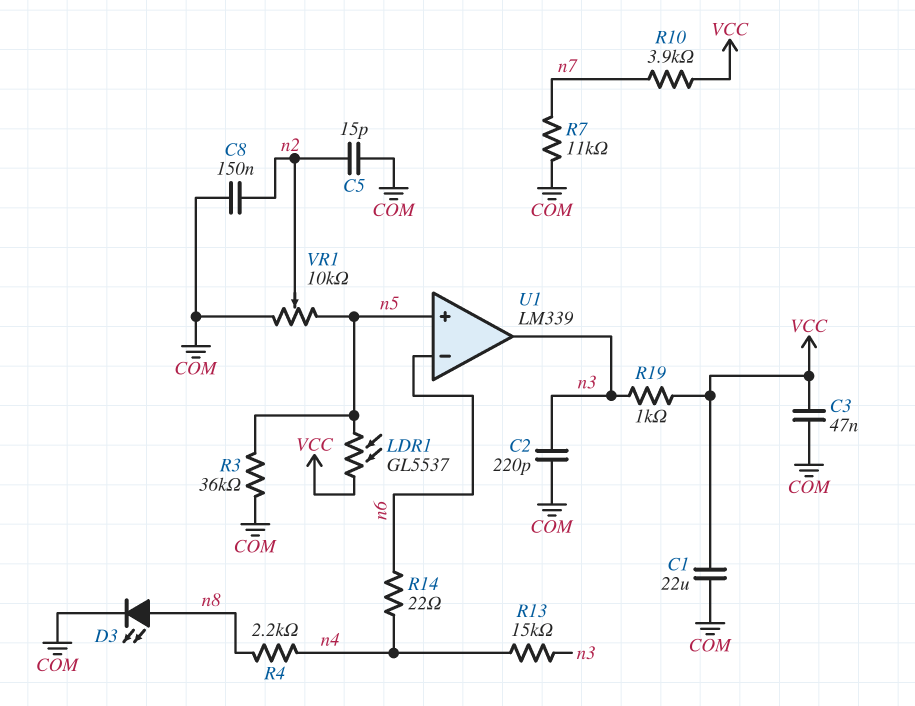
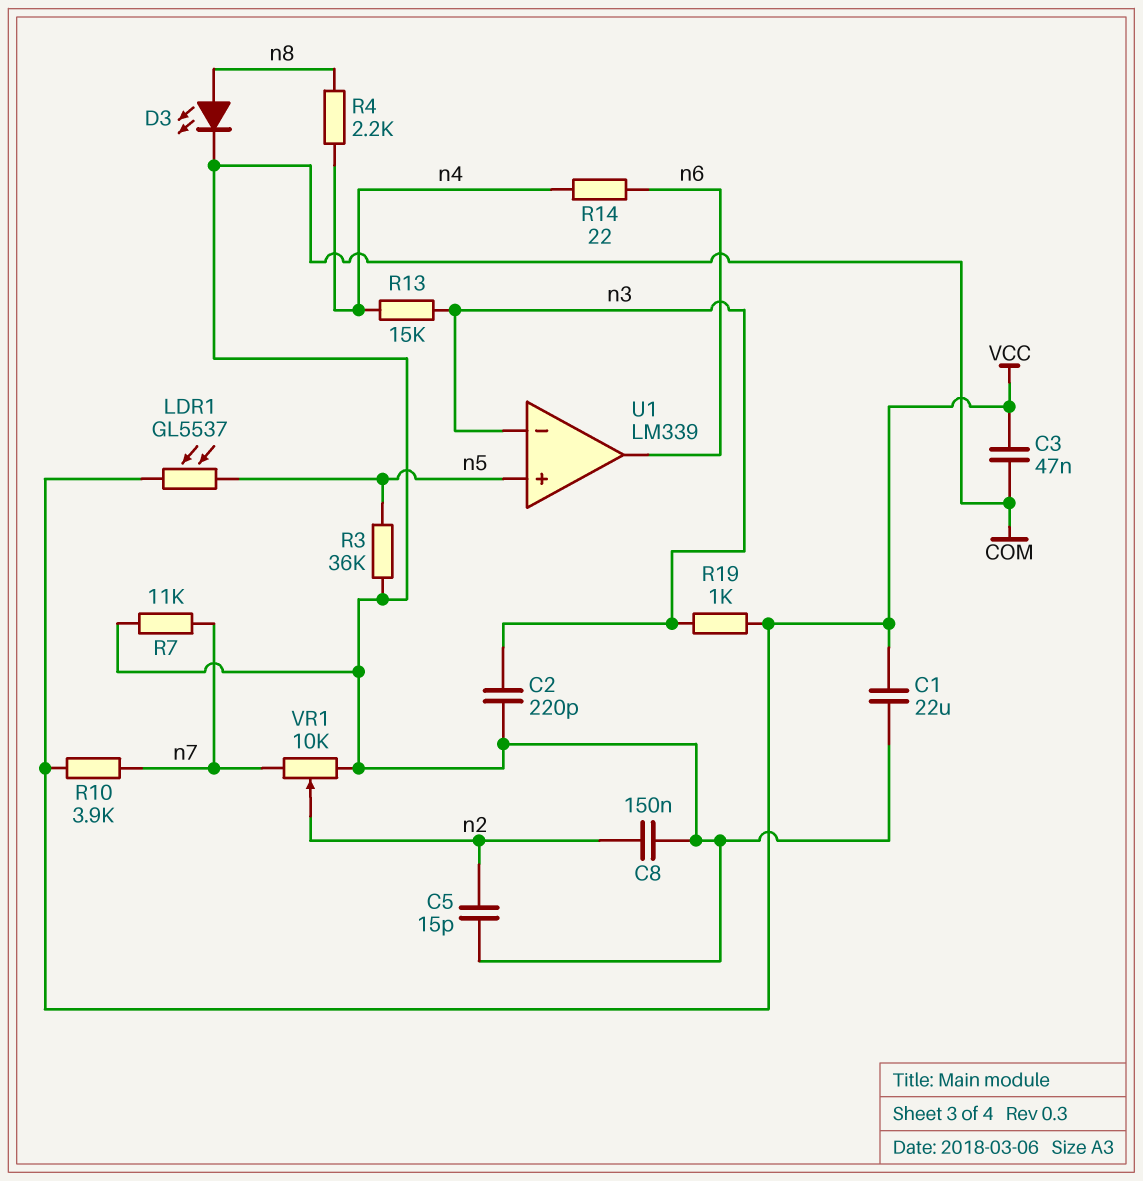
U1 pin in-: n6 -> n3
U1 pin out: n3 -> n6
VR1: 10k (COM, n5, wiper n2) -> 10k (COM, n7, wiper n2)

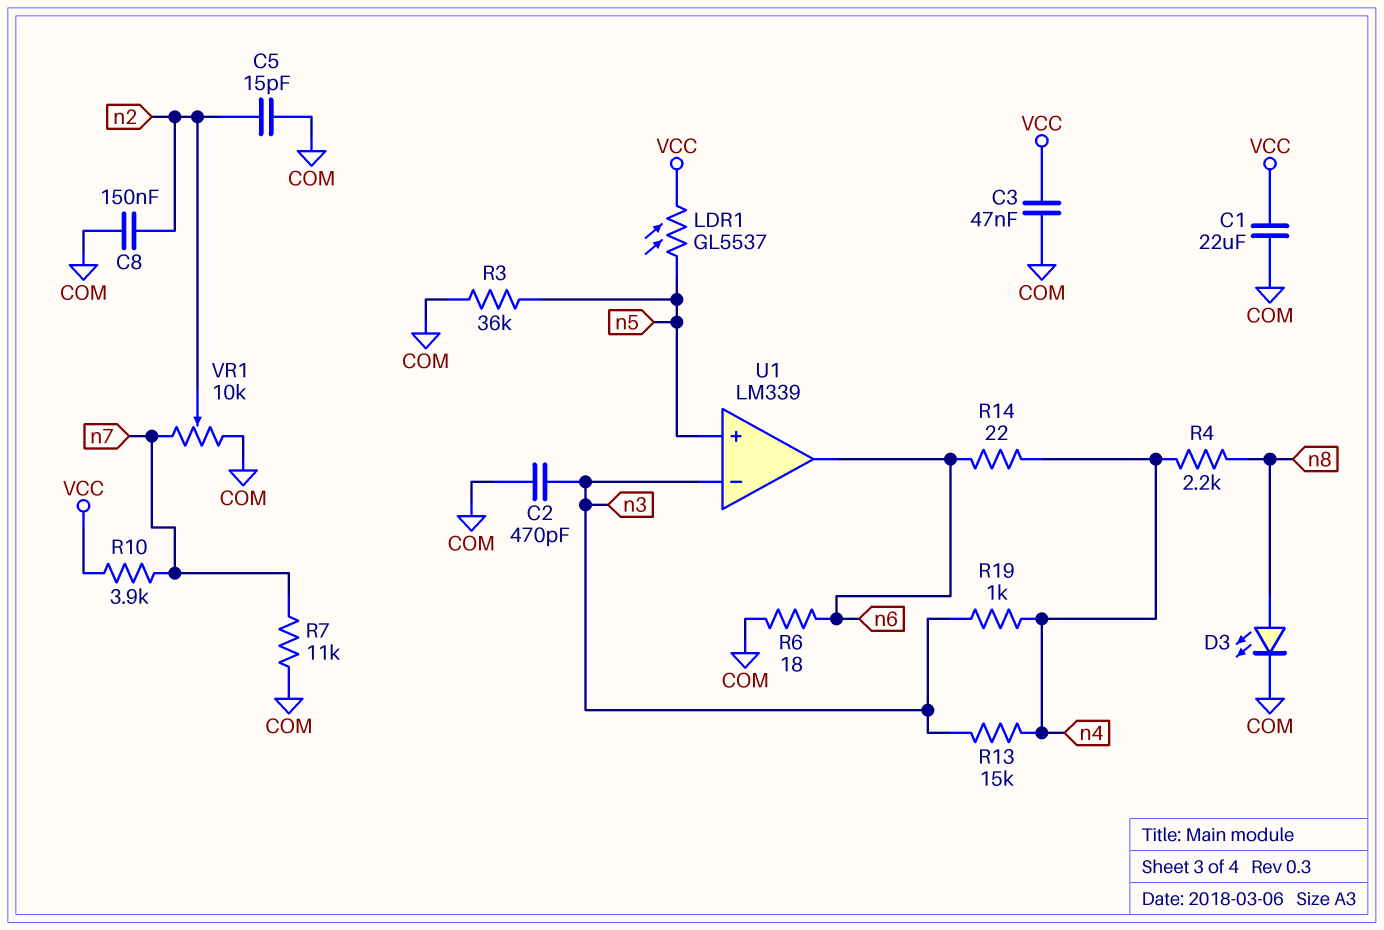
C2: 220pF (COM, n3) -> 470pF (COM, n3)
R6: none -> 18 (COM, n6)
R19: 1k (VCC, n3) -> 1k (n3, n4)

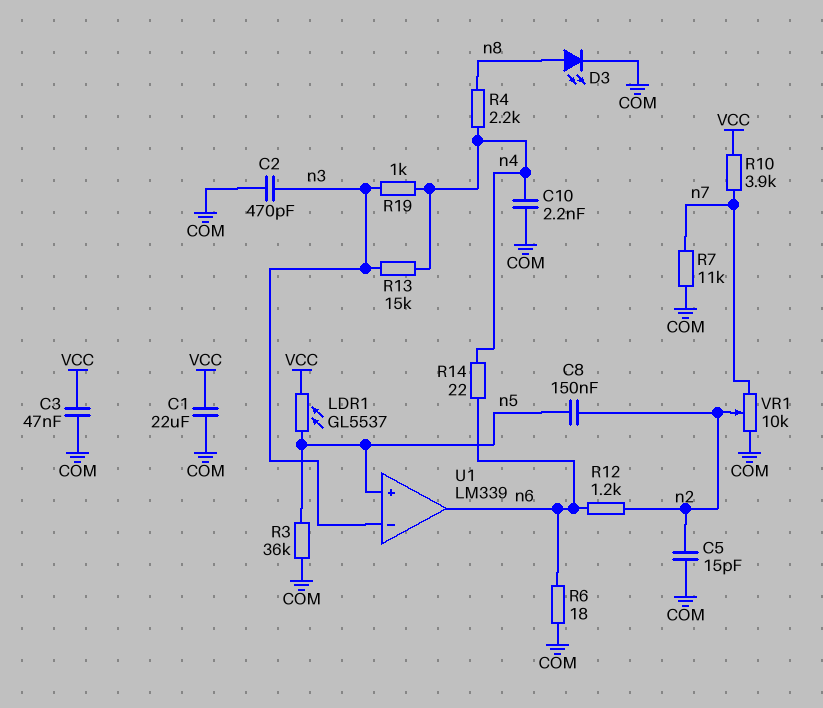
C8: 150nF (COM, n2) -> 150nF (n2, n5)
C10: none -> 2.2nF (COM, n4)
R12: none -> 1.2k (n2, n6)

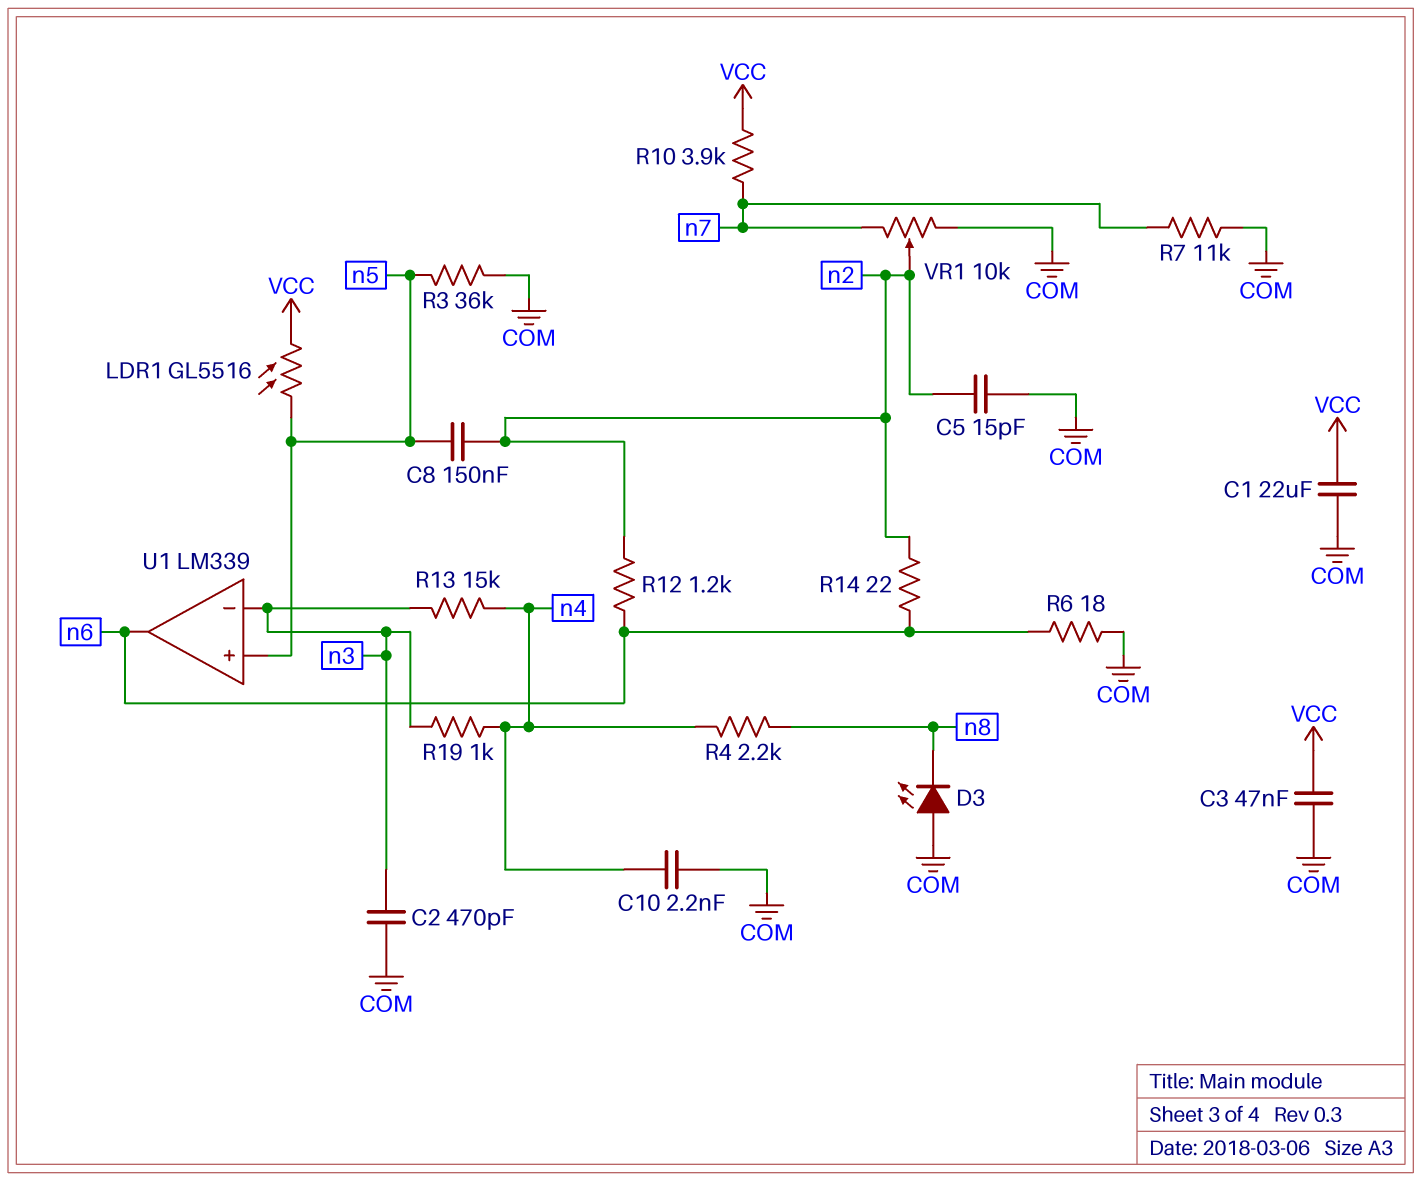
D3: LED (A n8, K COM) -> LED (A COM, K n8)
LDR1: GL5537 (VCC, n5) -> GL5516 (VCC, n5)
R14: 22 (n4, n6) -> 22 (n2, n6)

